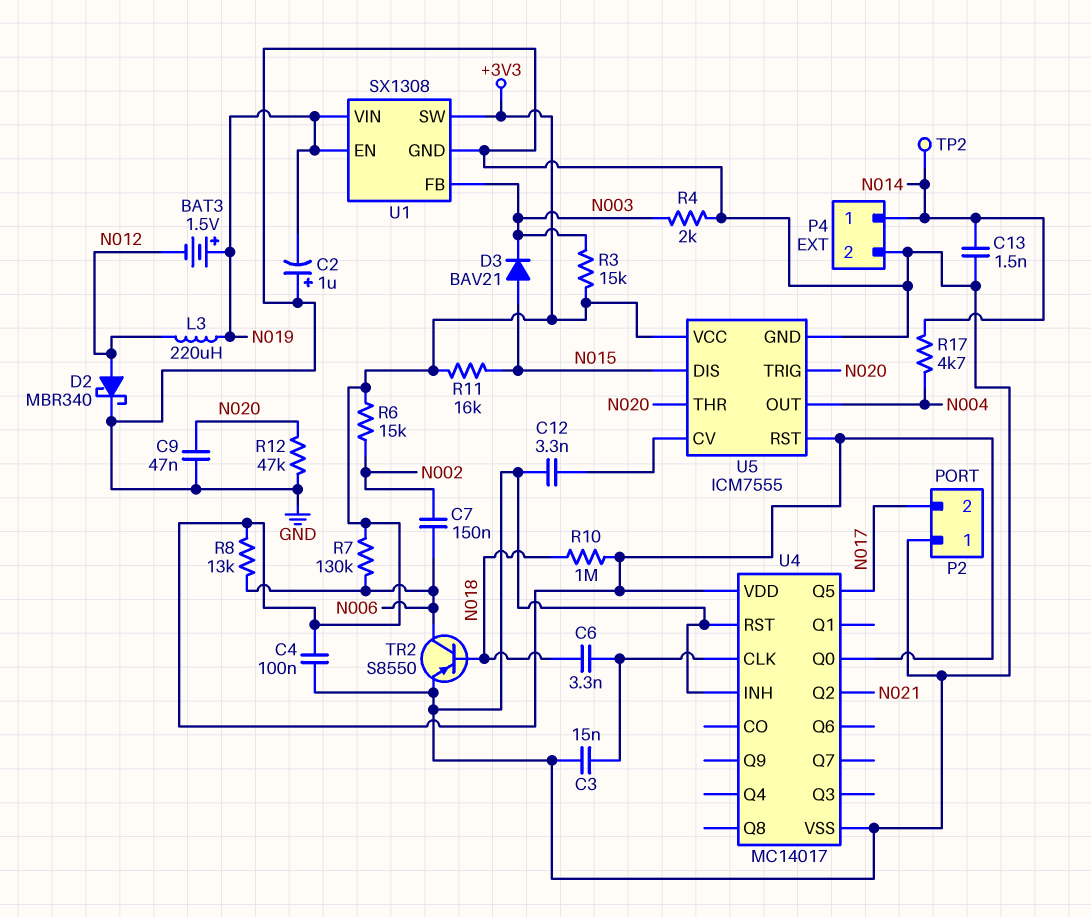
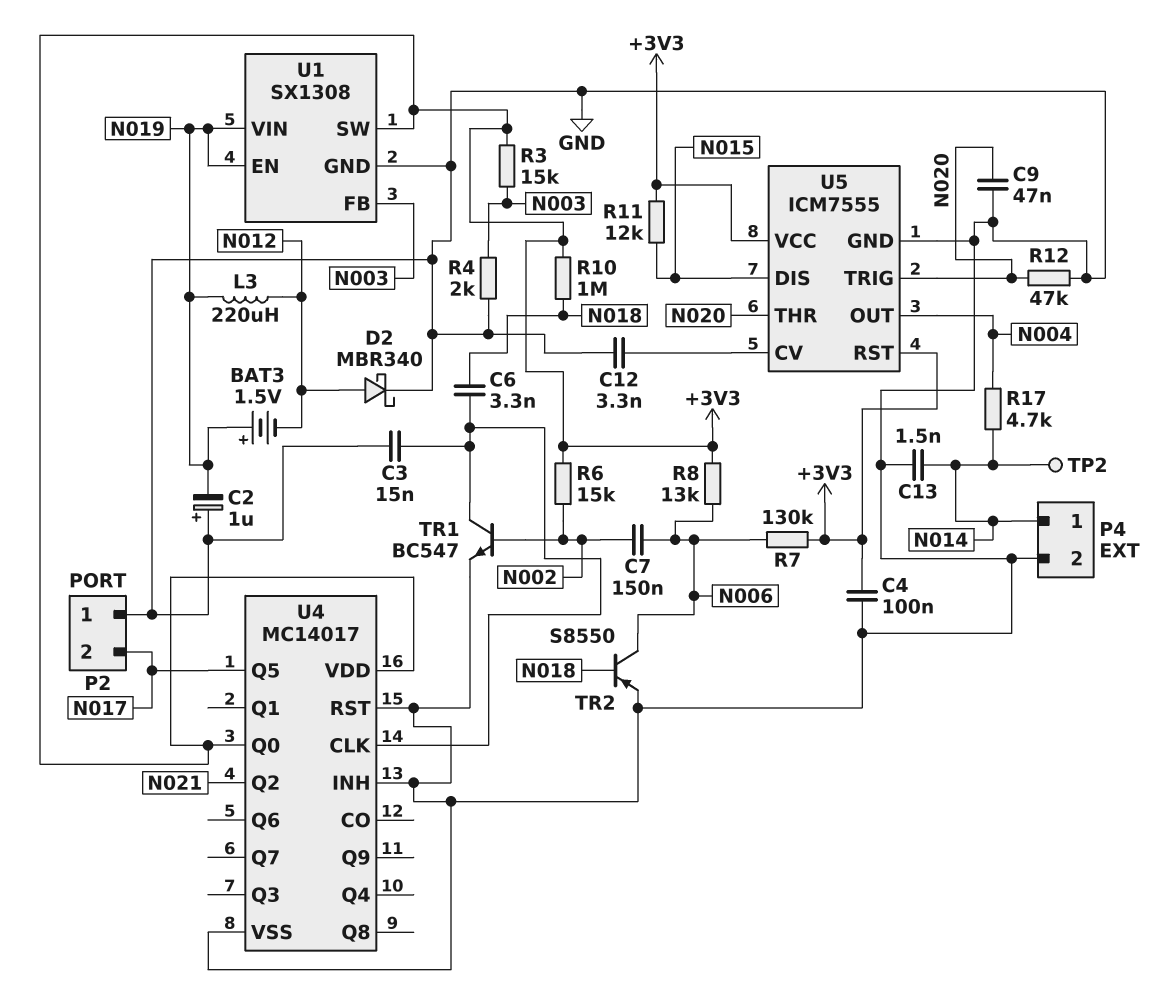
D3: diode BAV21 (A N015, K N003) -> none
R11: 16k (+3V3, N015) -> 12k (+3V3, N015)
TR1: none -> NPN BC547 (B N002, C U4/CLK, E GND)

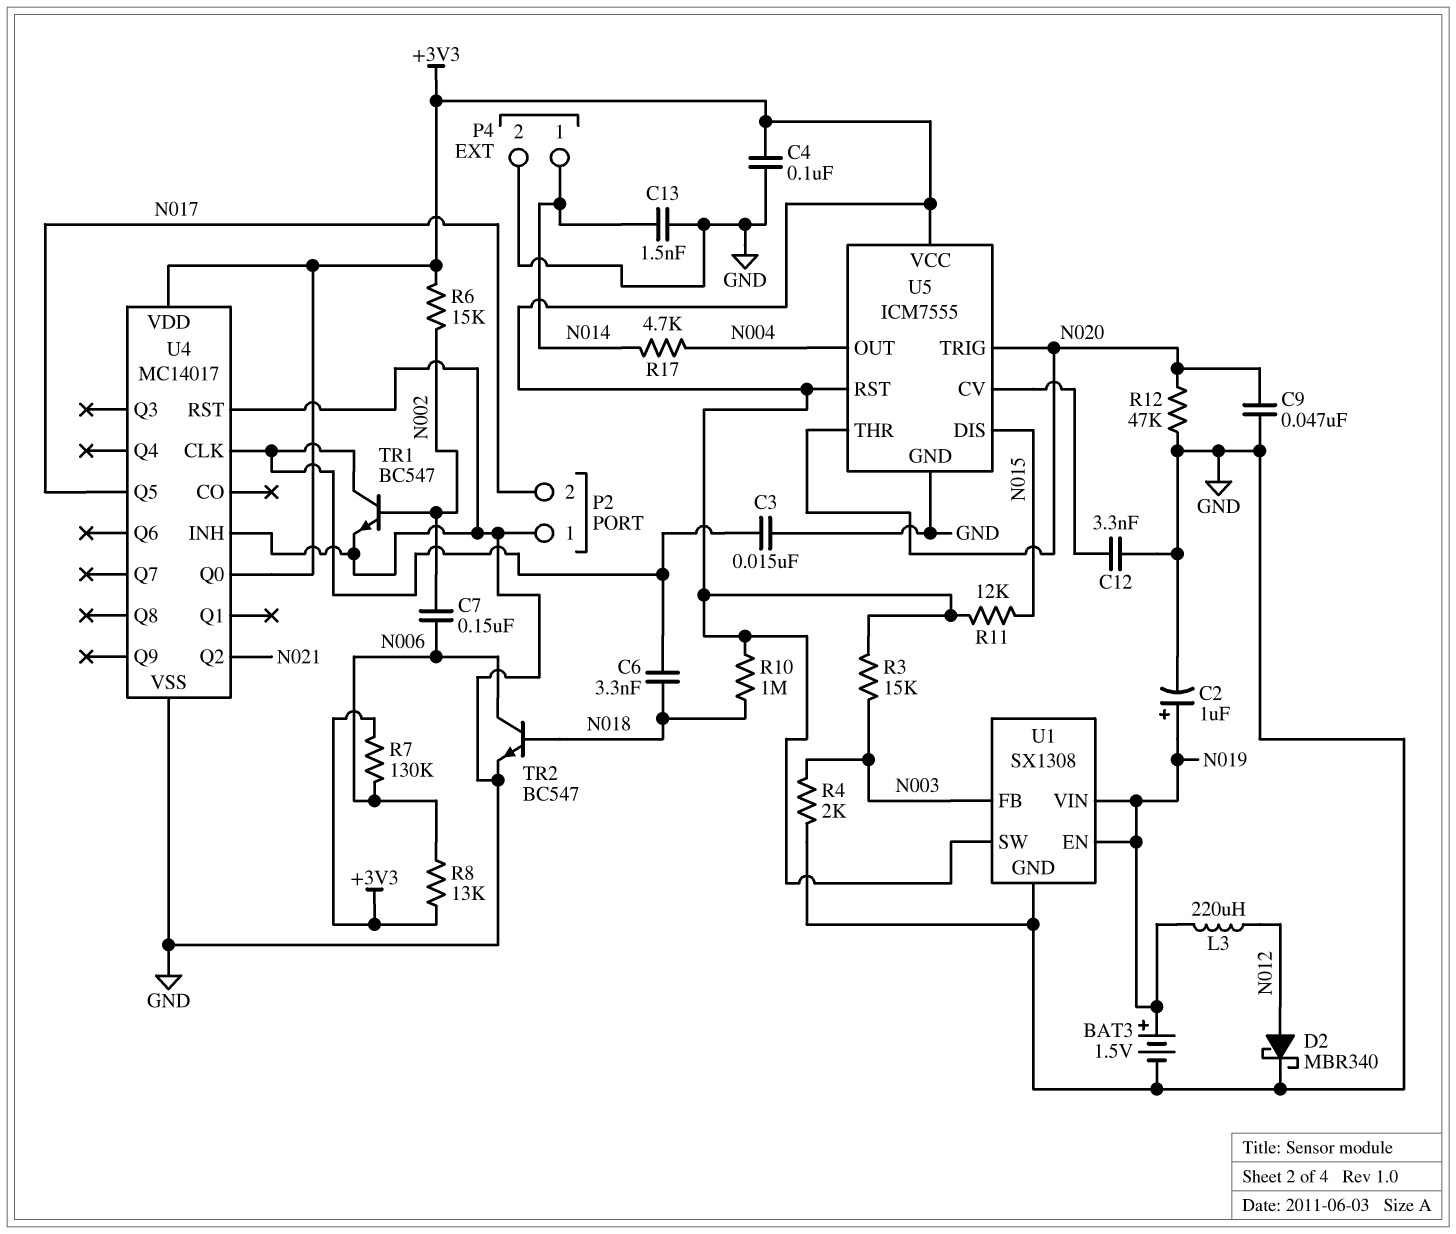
BAT3: 1.5V (plus N019, minus N012) -> 1.5V (plus N019, minus GND)
C2: 1uF (plus GND, minus N019) -> 1uF (plus N019, minus GND)
TP2: test point (N014) -> none
TR2: PNP S8550 (B N018, C N006, E GND) -> NPN BC547 (B N018, C N006, E GND)

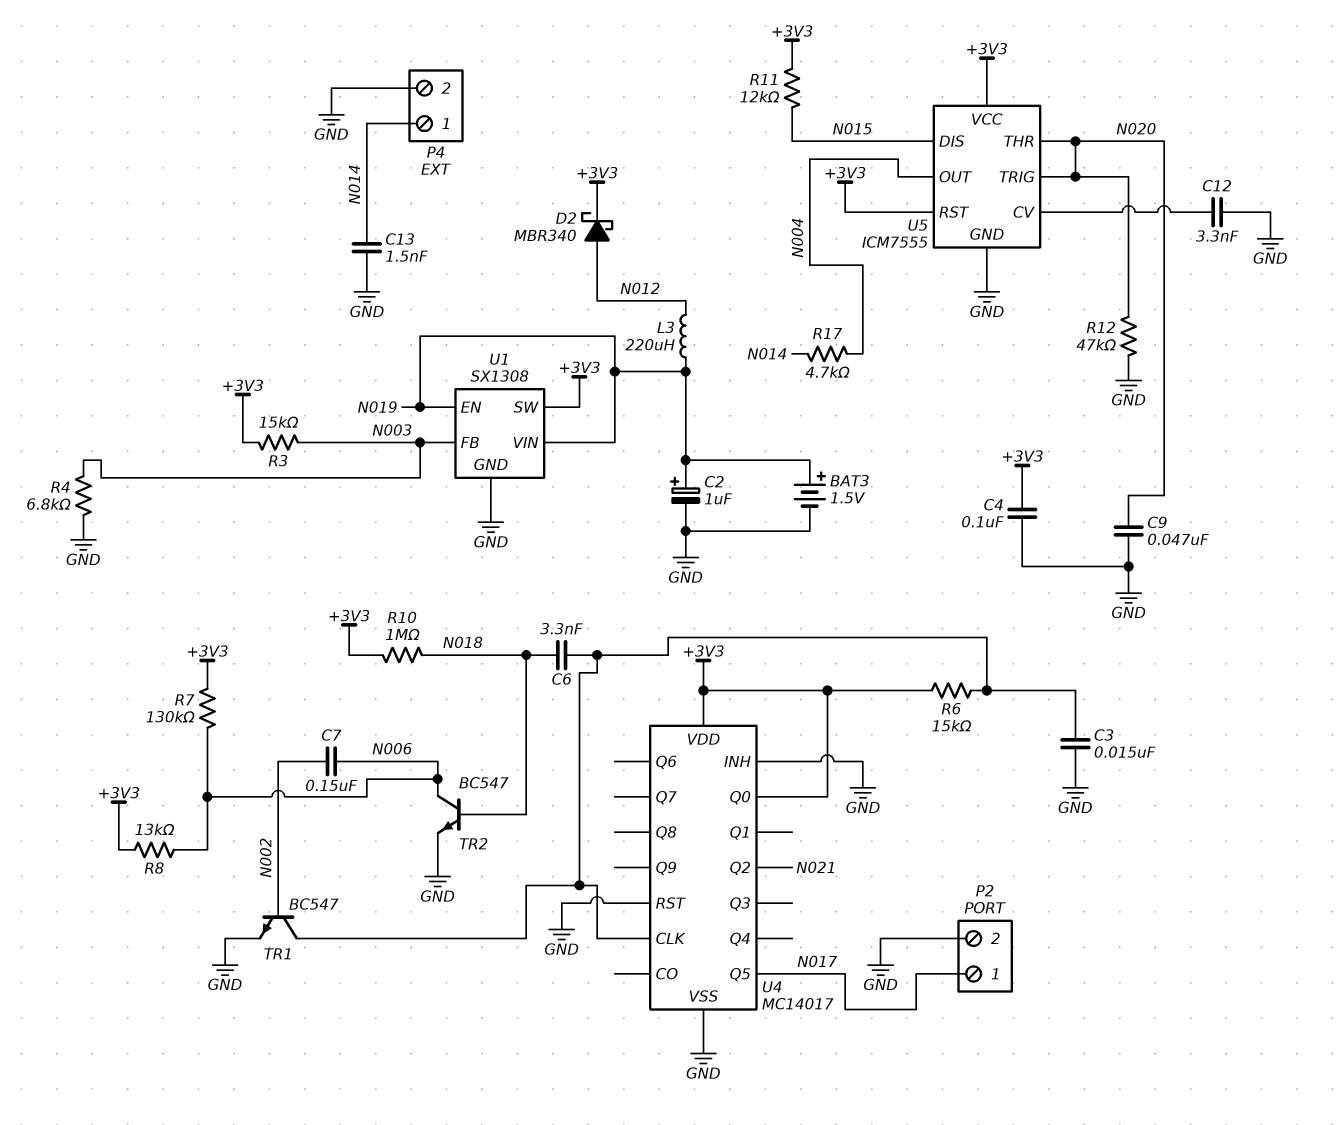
D2: schottky MBR340 (A N012, K GND) -> schottky MBR340 (A N012, K +3V3)
P2 pin 1: GND -> N017
P2 pin 2: N017 -> GND
R4: 2k (GND, N003) -> 6.8k (GND, N003)
R6: 15k (+3V3, N002) -> 15k (+3V3, U4/CLK)

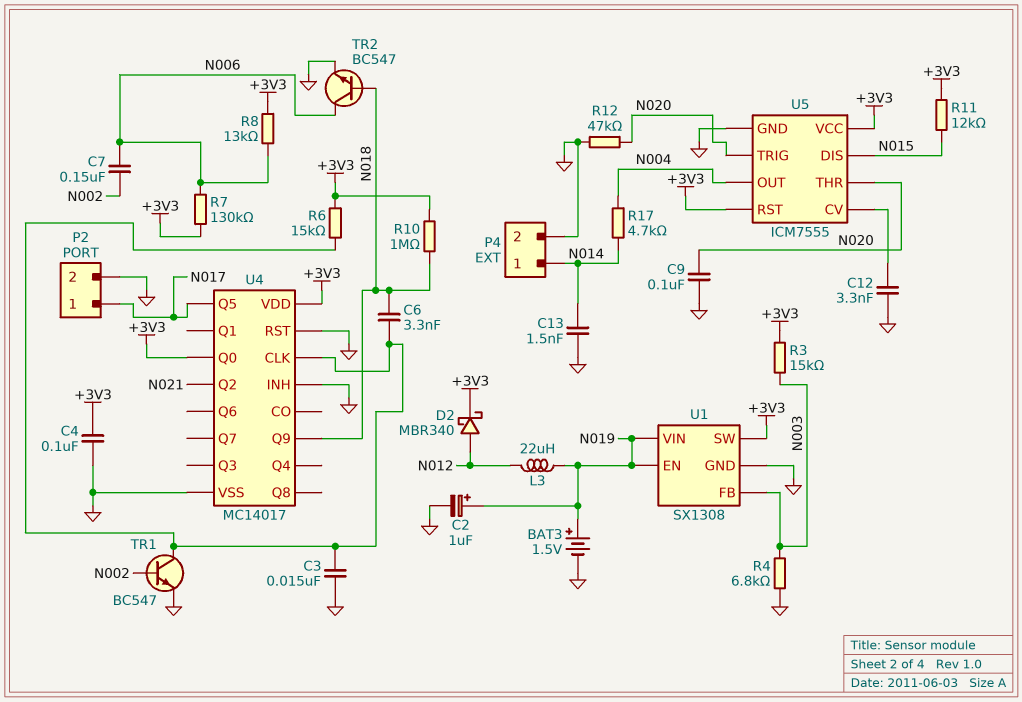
C9: 47nF (GND, N020) -> 100nF (GND, N020)
L3: 220uH (N012, N019) -> 22uH (N012, N019)
U4 pin Q9: none -> N018

